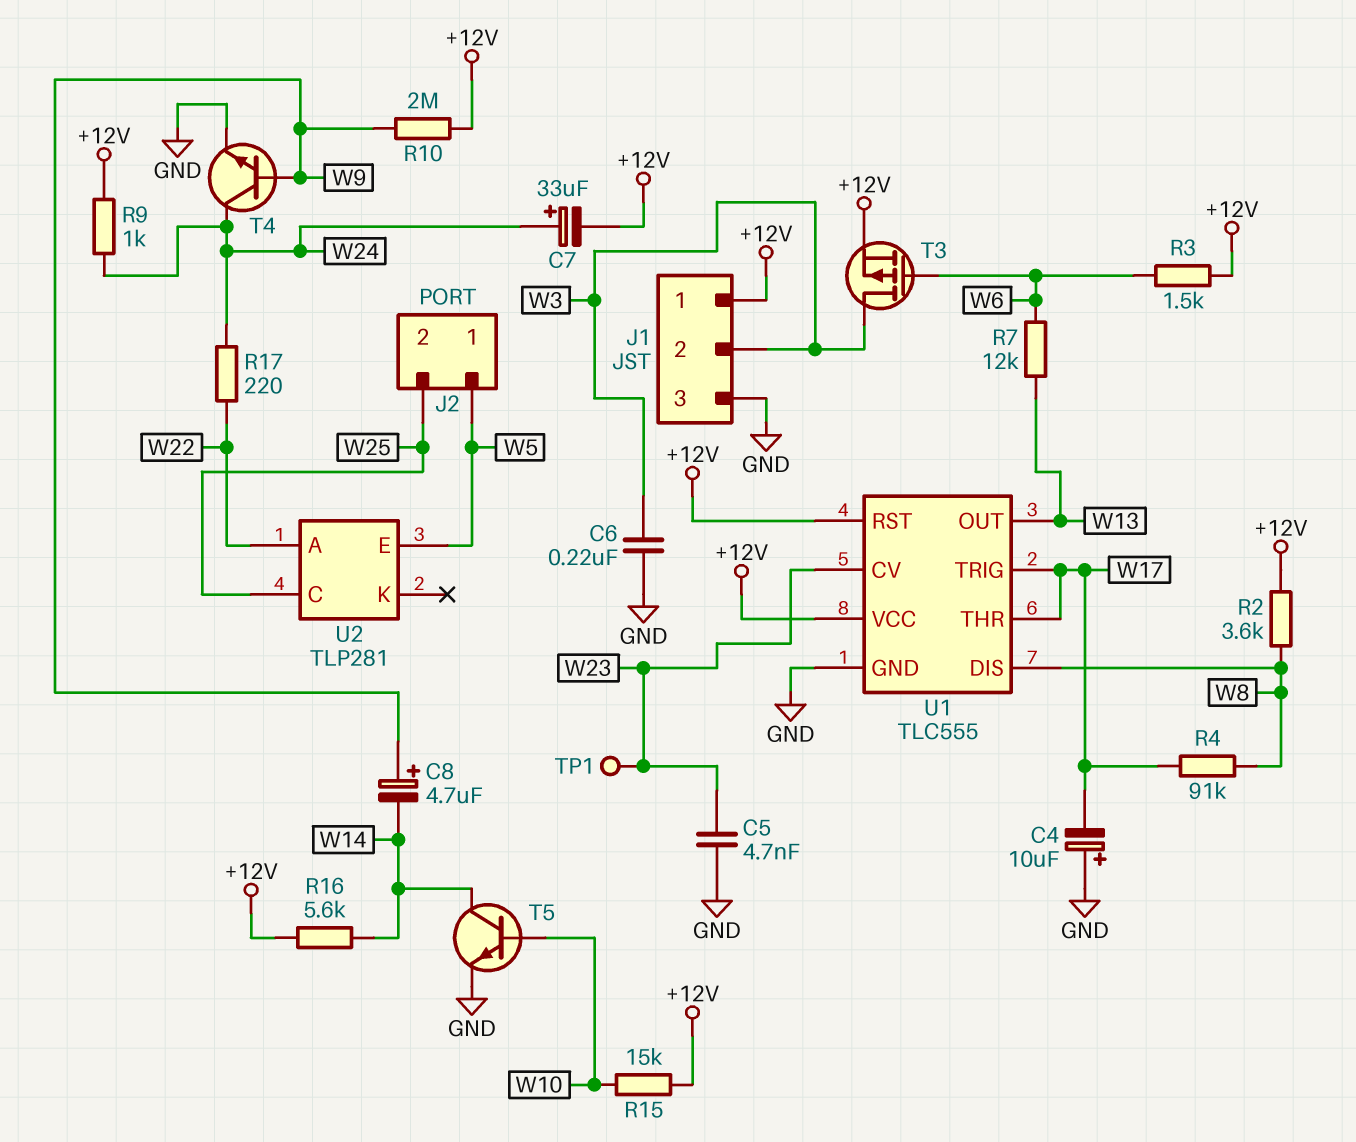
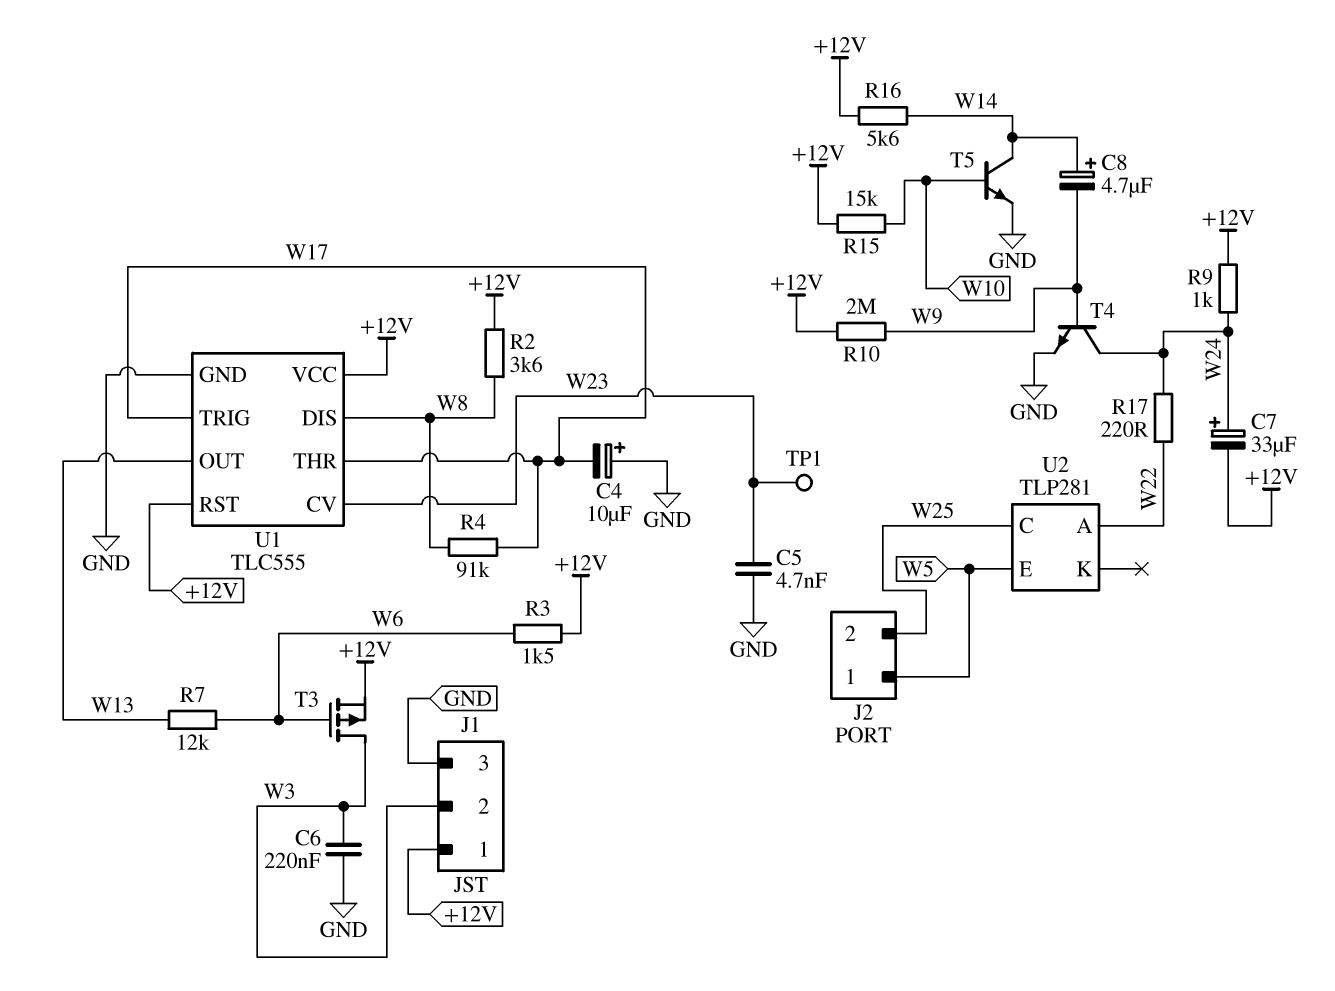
C8: 4.7uF (plus W9, minus W14) -> 4.7uF (plus W14, minus W9)

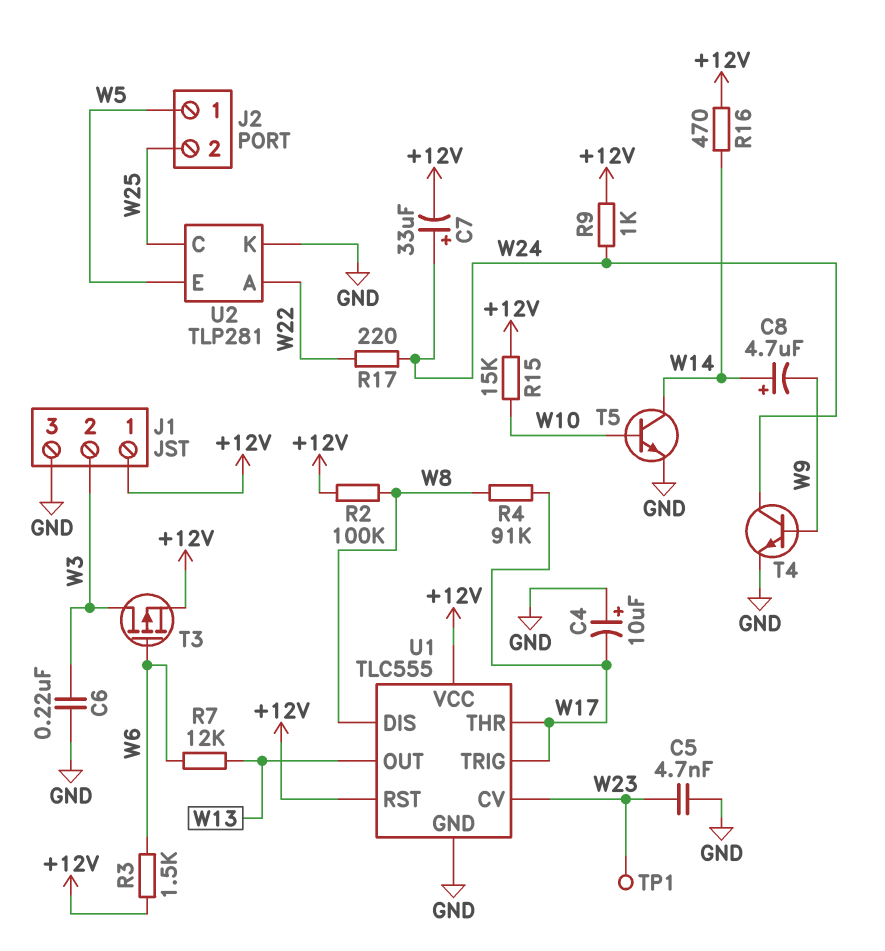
R2: 3.6k (+12V, W8) -> 100k (+12V, W8)
R10: 2M (+12V, W9) -> none
R16: 5.6k (+12V, W14) -> 470 (+12V, W14)
U2 pin K: none -> GND

